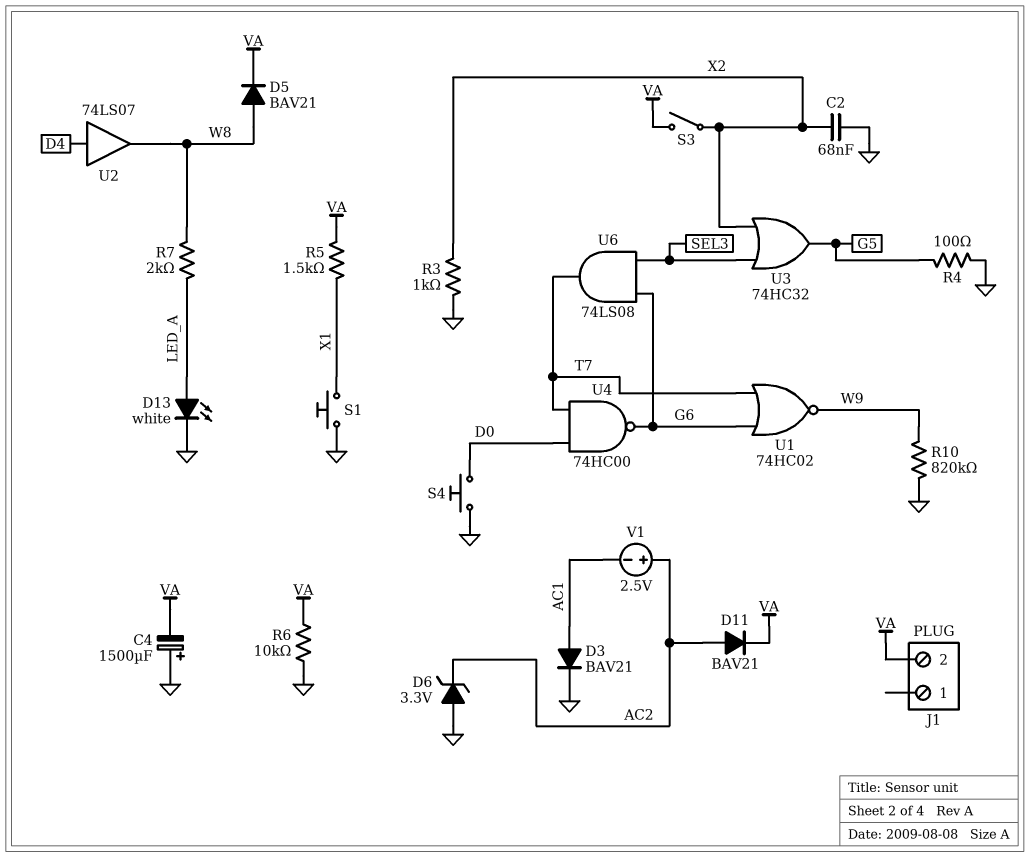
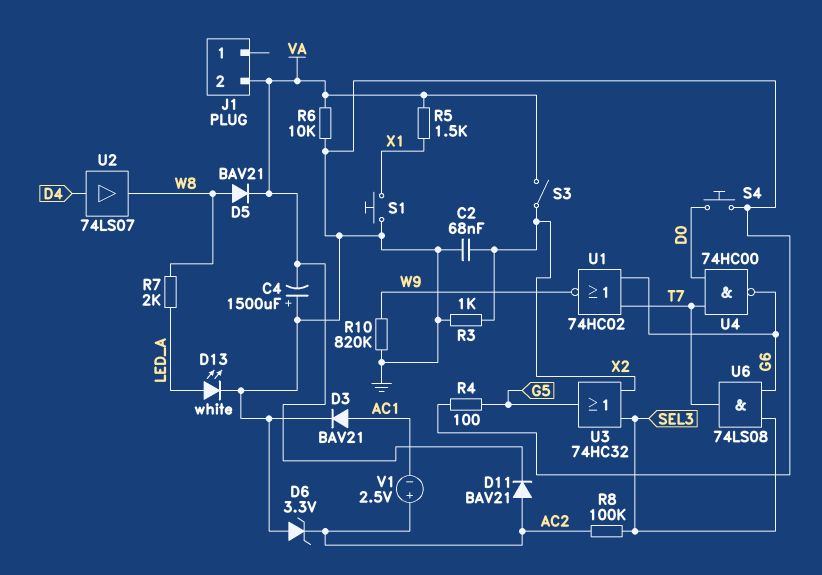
R8: none -> 100k (AC2, SEL3)

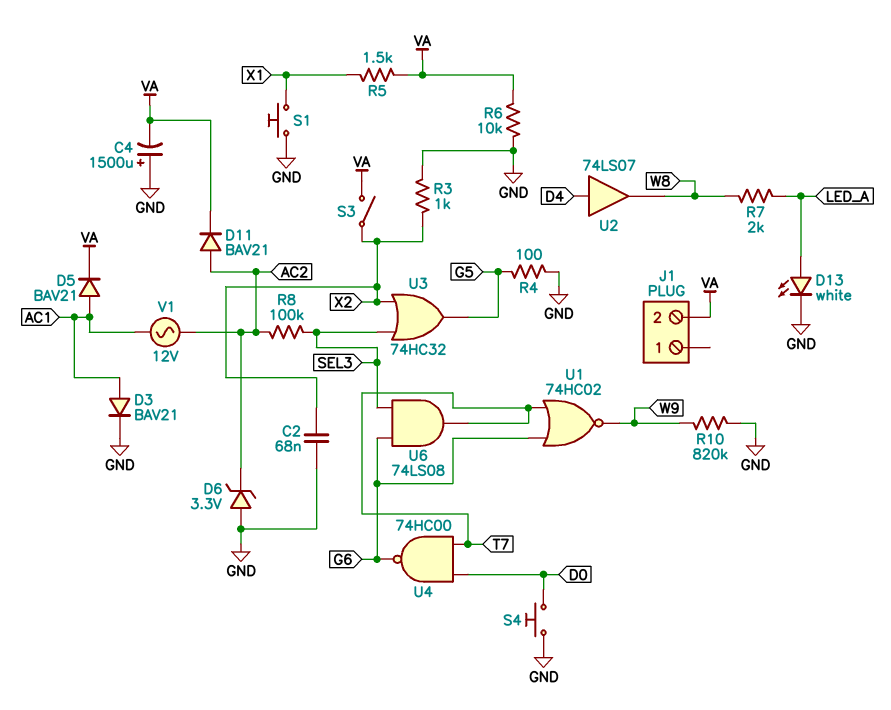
D5: diode BAV21 (A W8, K VA) -> diode BAV21 (A AC1, K VA)
V1: 2.5V (plus AC2, minus AC1) -> AC 12V (AC1, AC2)

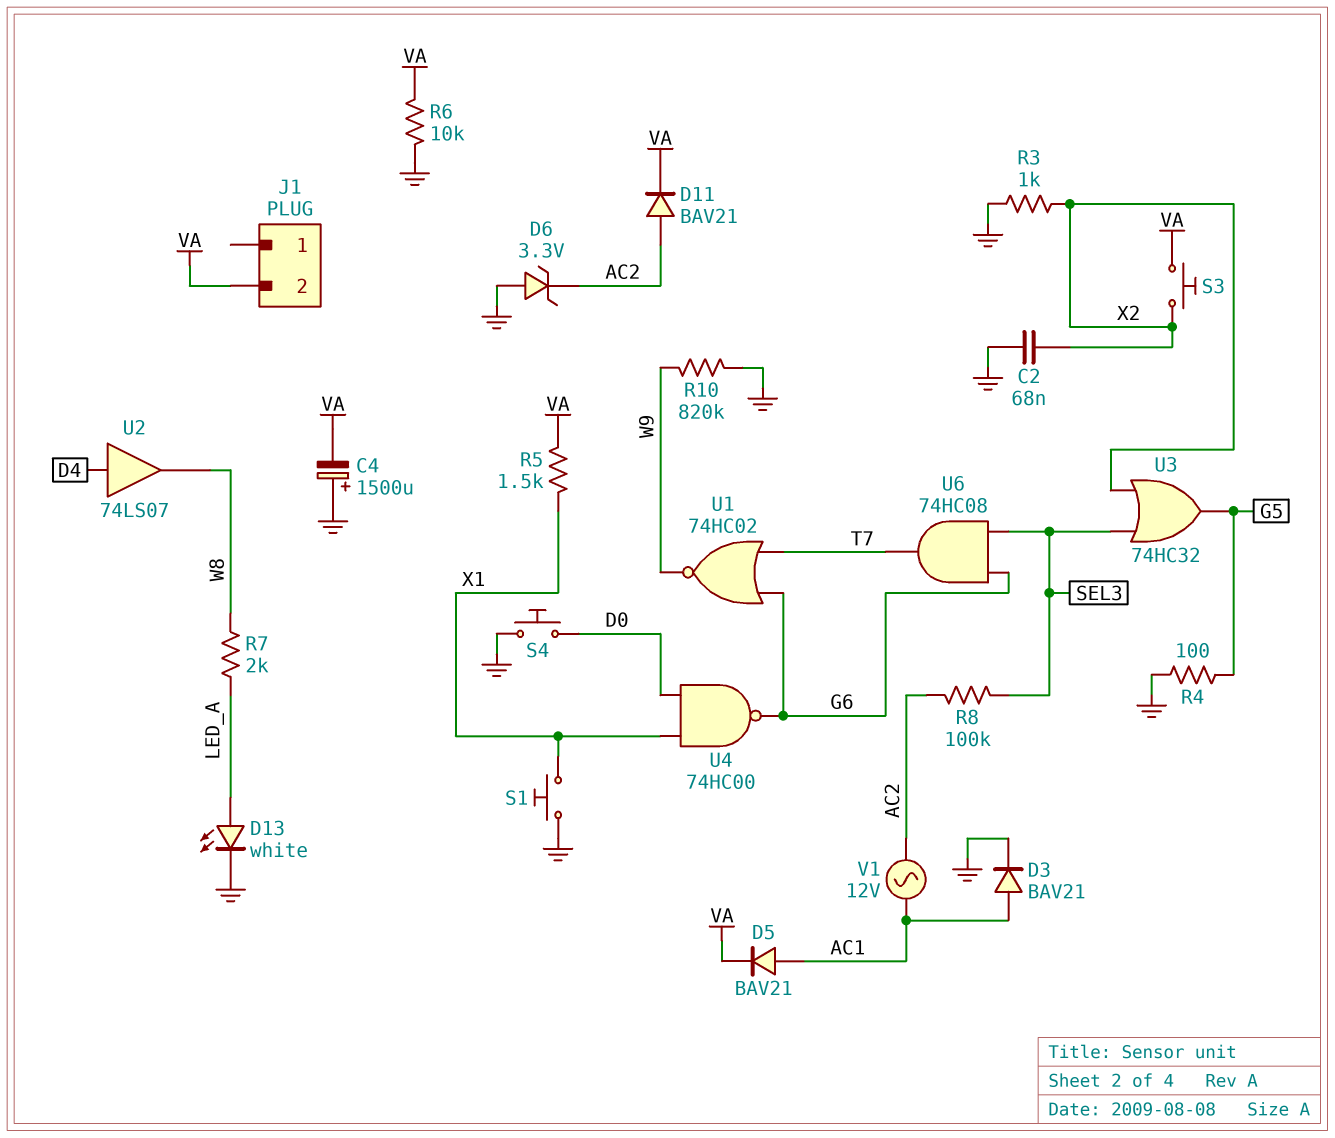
S3: switch (VA, X2) -> button (VA, X2)
U4: NAND 74HC00 (in D0, in T7, out G6) -> NAND 74HC00 (in D0, in X1, out G6)
U6: AND 74LS08 (in G6, in SEL3, out T7) -> AND 74HC08 (in G6, in SEL3, out T7)

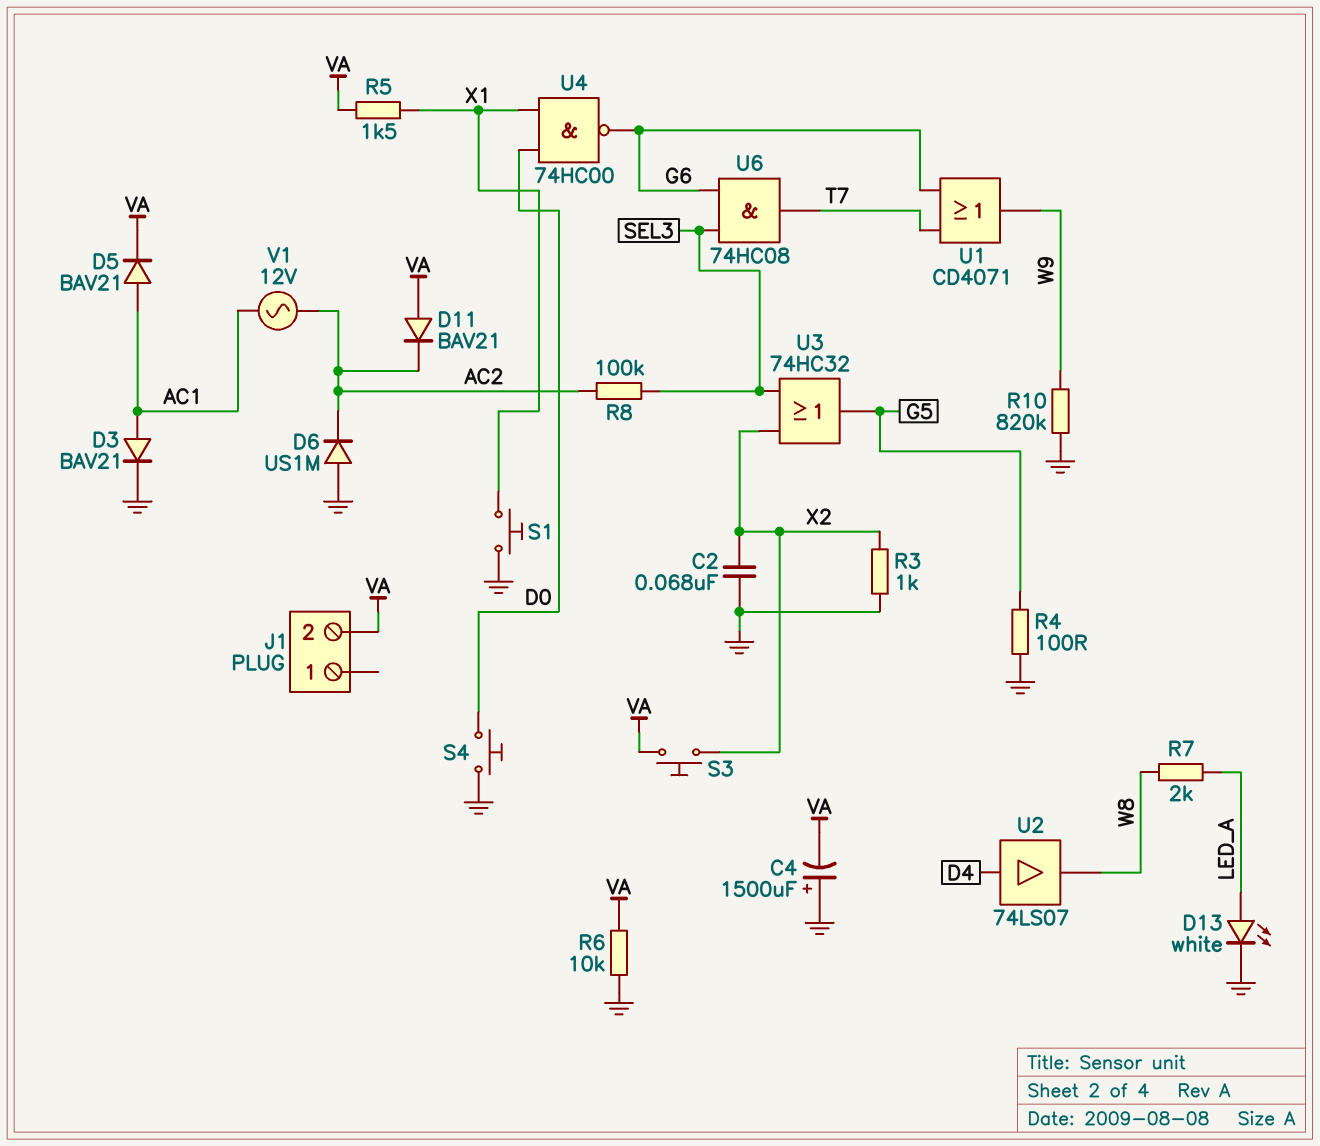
D6: zener 3.3V (A GND, K AC2) -> diode US1M (A GND, K AC2)
D11: diode BAV21 (A AC2, K VA) -> diode BAV21 (A VA, K AC2)
U1: NOR 74HC02 (in G6, in T7, out W9) -> OR CD4071 (in G6, in T7, out W9)

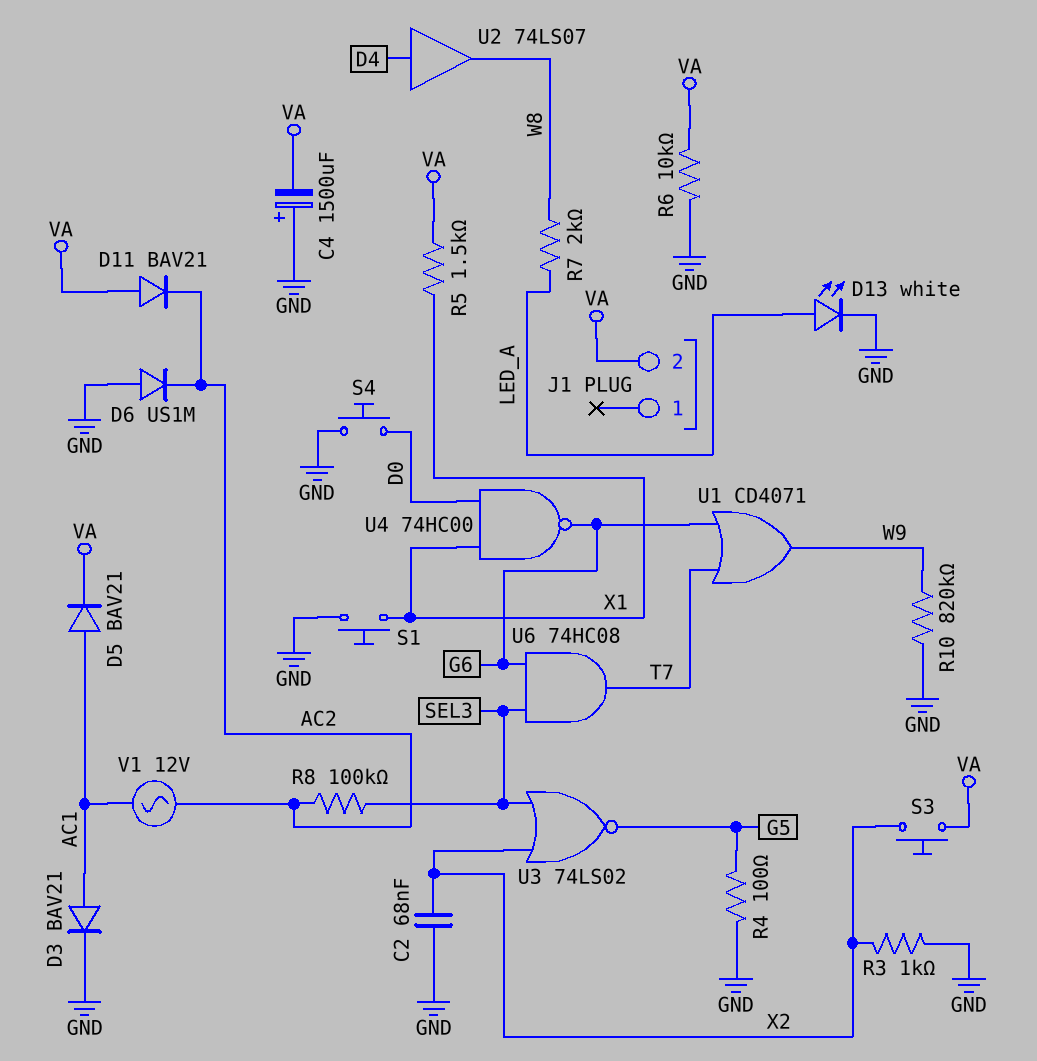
U3: OR 74HC32 (in SEL3, in X2, out G5) -> NOR 74LS02 (in SEL3, in X2, out G5)

